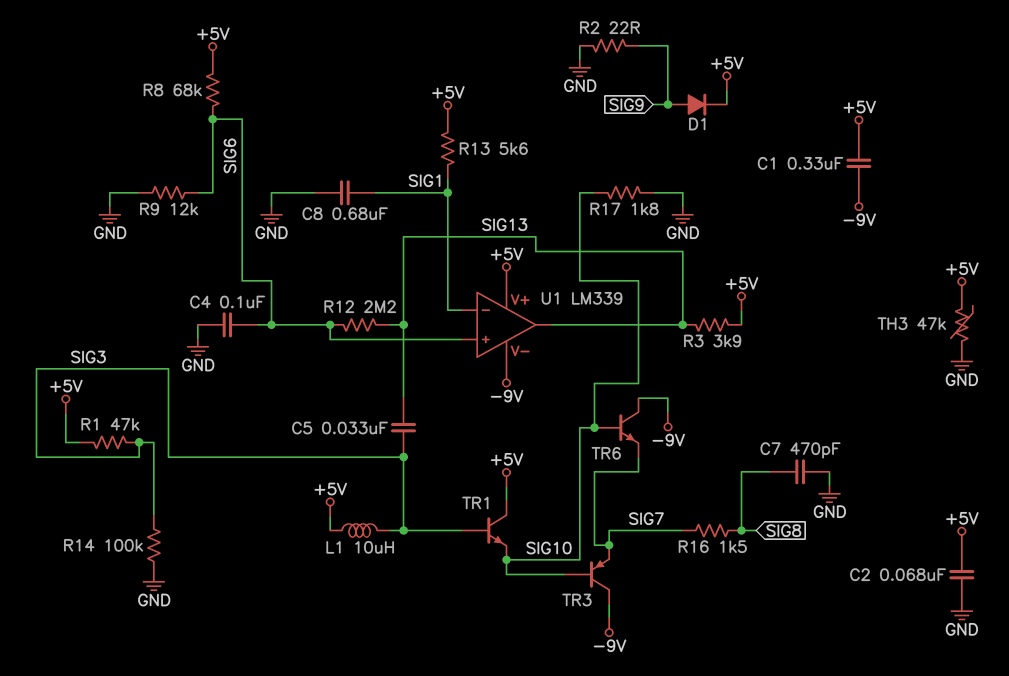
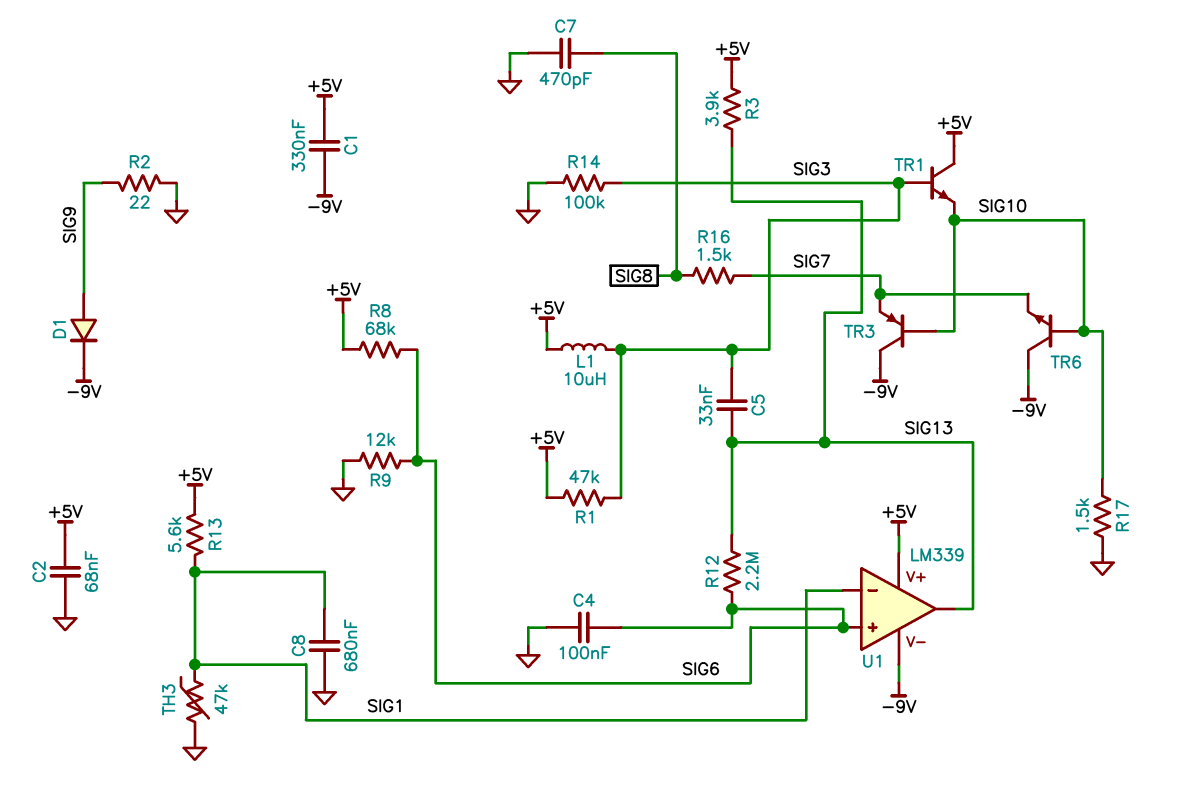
D1: diode (A SIG9, K +5V) -> diode (A SIG9, K -9V)
R17: 1.8k (GND, SIG10) -> 1.5k (GND, SIG10)
TH3: 47k (+5V, GND) -> 47k (GND, SIG1)

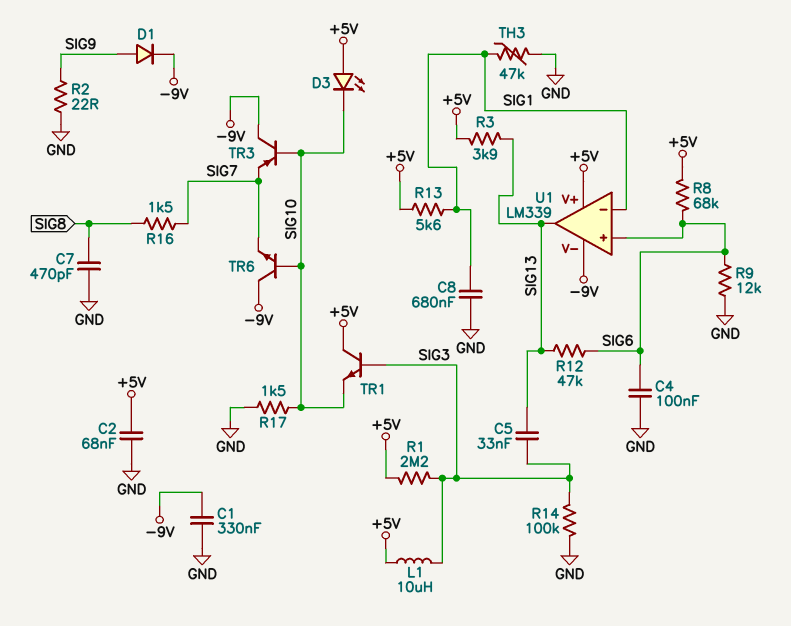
C1: 330nF (+5V, -9V) -> 330nF (-9V, GND)
D3: none -> LED (A +5V, K SIG10)
R1: 47k (+5V, SIG3) -> 2.2M (+5V, SIG3)
R12: 2.2M (SIG6, SIG13) -> 47k (SIG6, SIG13)

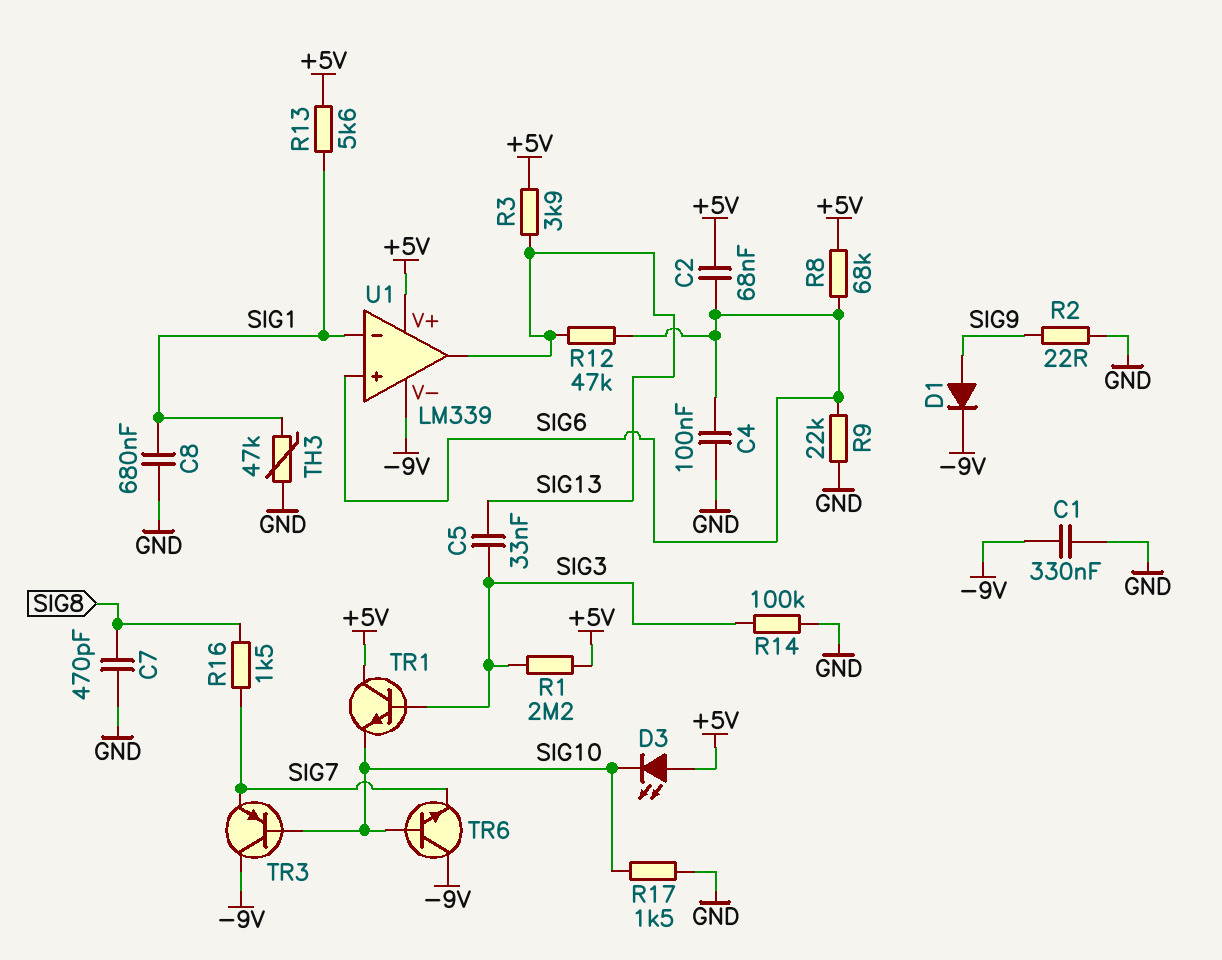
C2: 68nF (+5V, GND) -> 68nF (+5V, SIG6)
L1: 10uH (+5V, SIG3) -> none
R9: 12k (GND, SIG6) -> 22k (GND, SIG6)

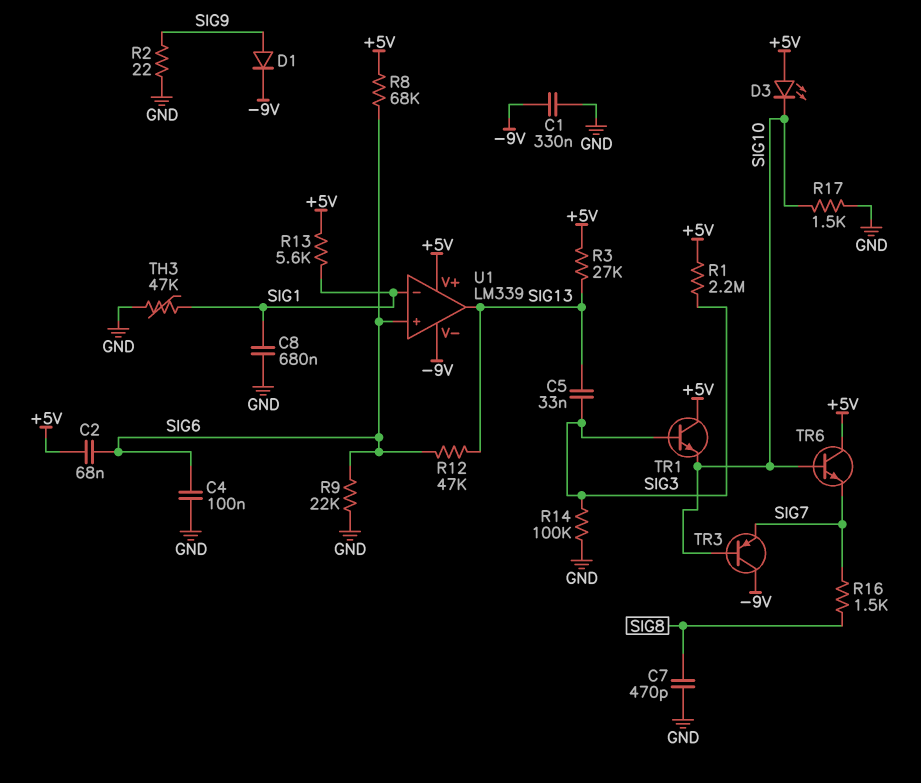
R3: 3.9k (+5V, SIG13) -> 27k (+5V, SIG13)
TR6: NPN (B SIG10, C -9V, E SIG7) -> NPN (B SIG10, C +5V, E SIG7)

